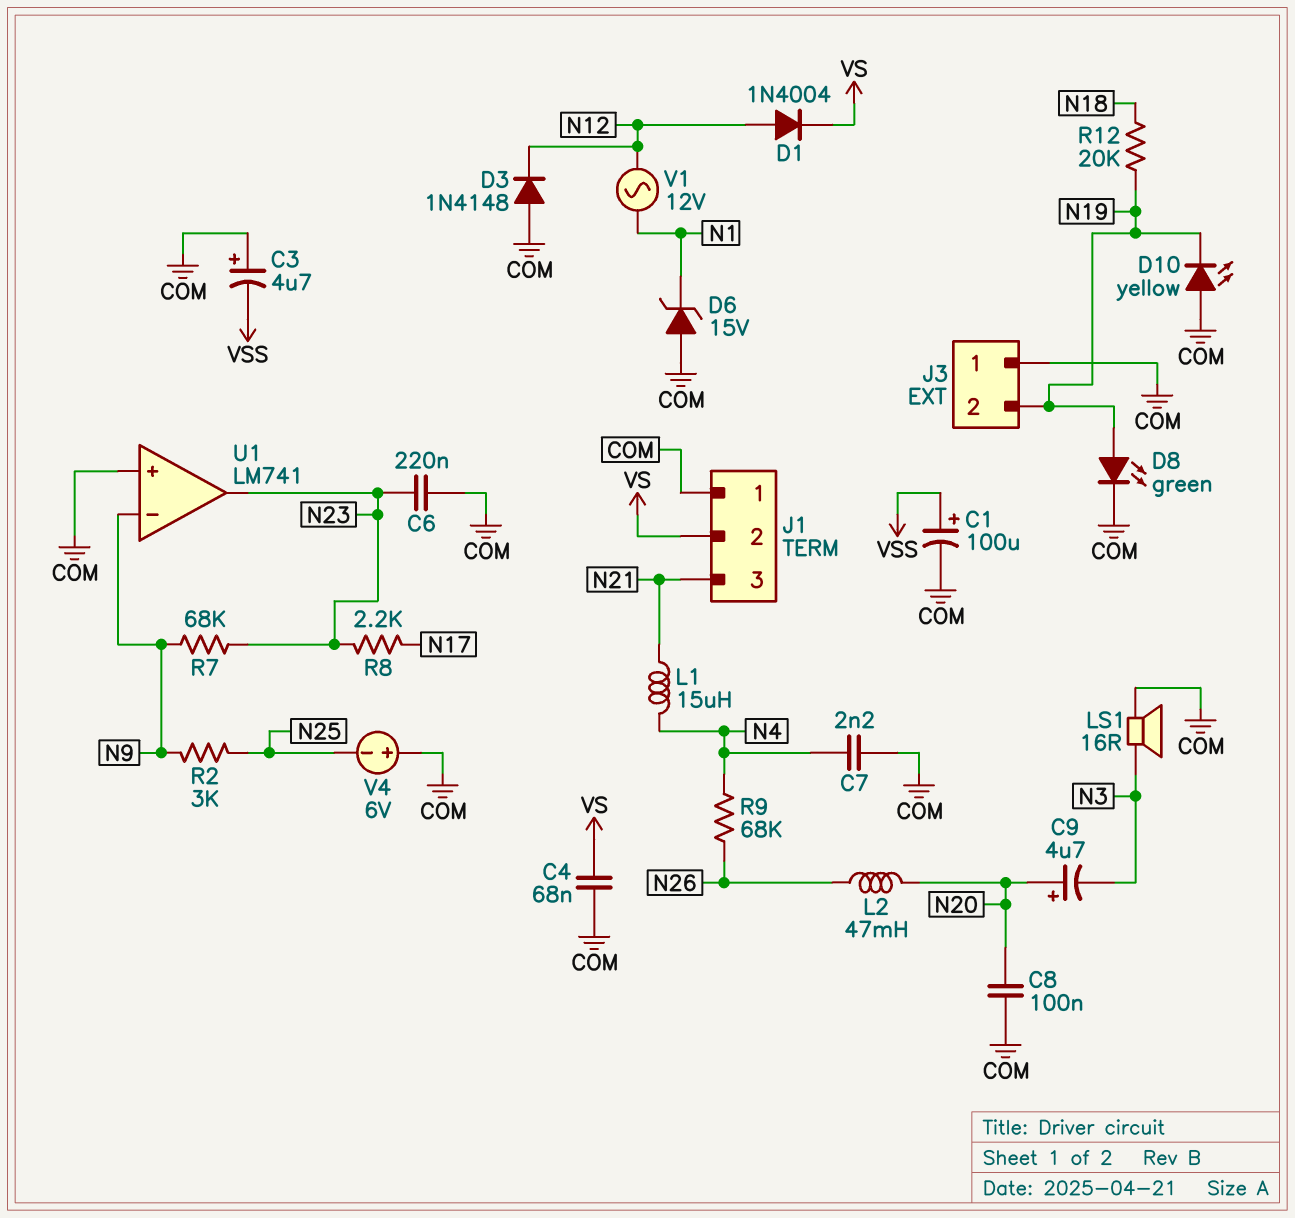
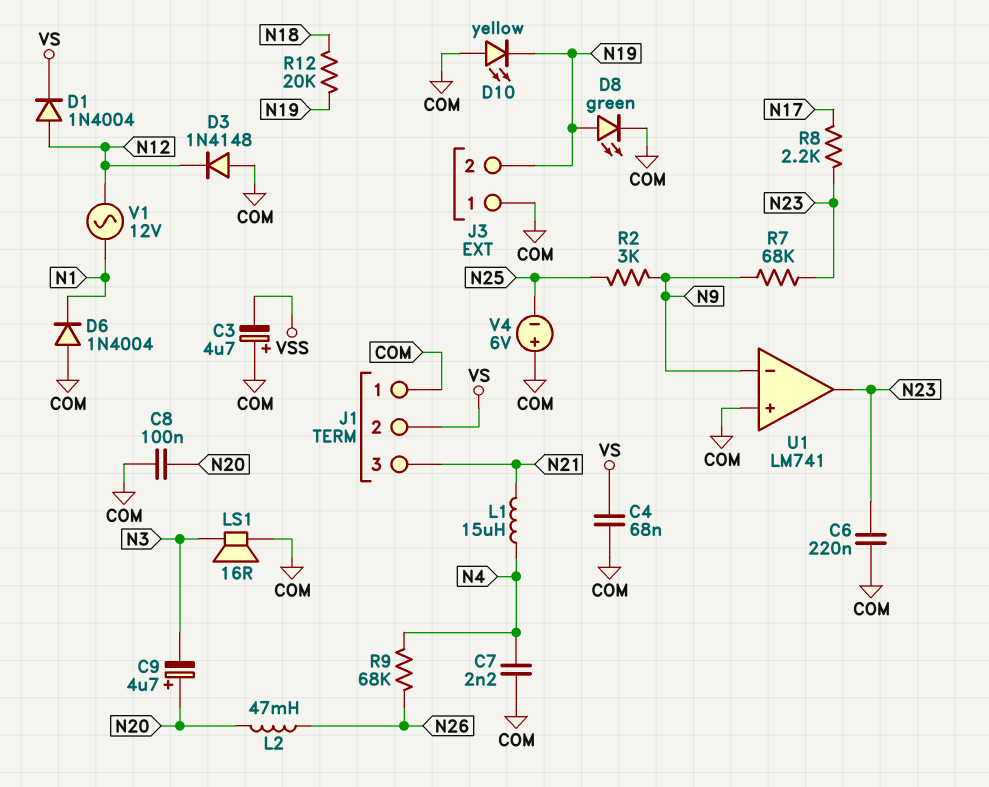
C1: 100uF (plus VSS, minus COM) -> none
D6: zener 15V (A COM, K N1) -> diode 1N4004 (A COM, K N1)

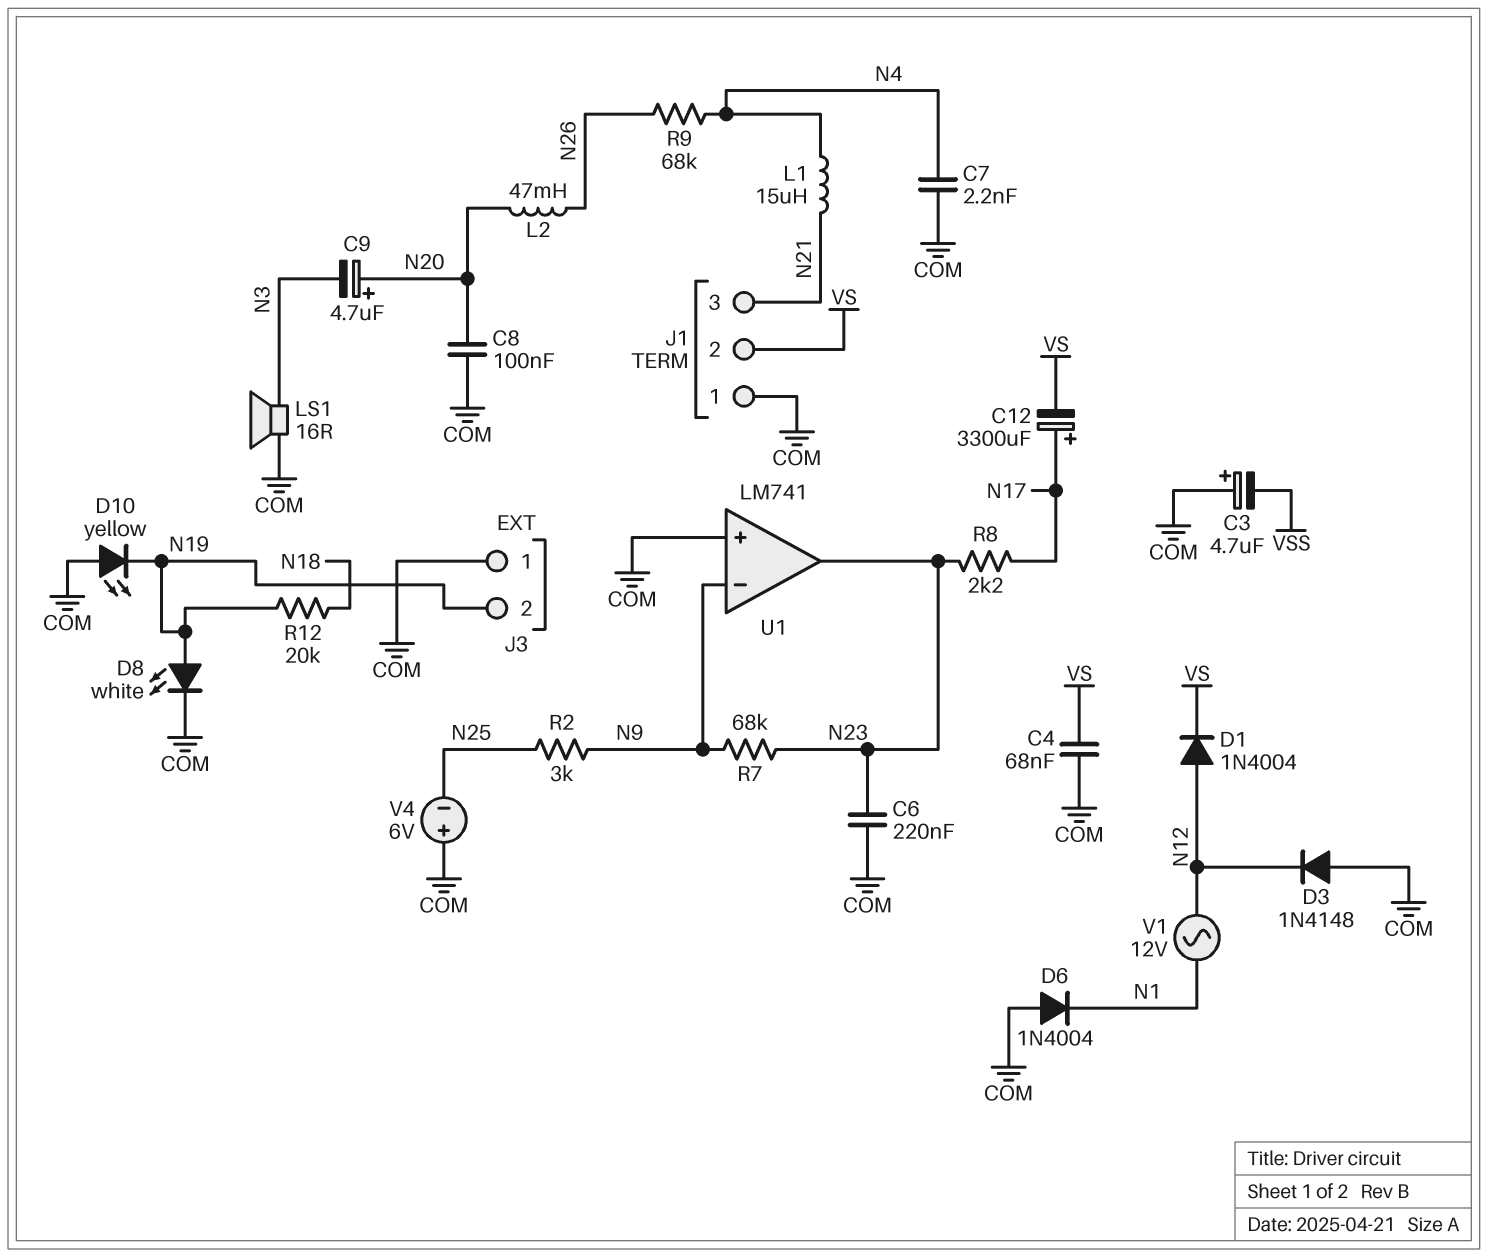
C12: none -> 3300uF (plus N17, minus VS)
D8: LED green (A N19, K COM) -> LED white (A N19, K COM)

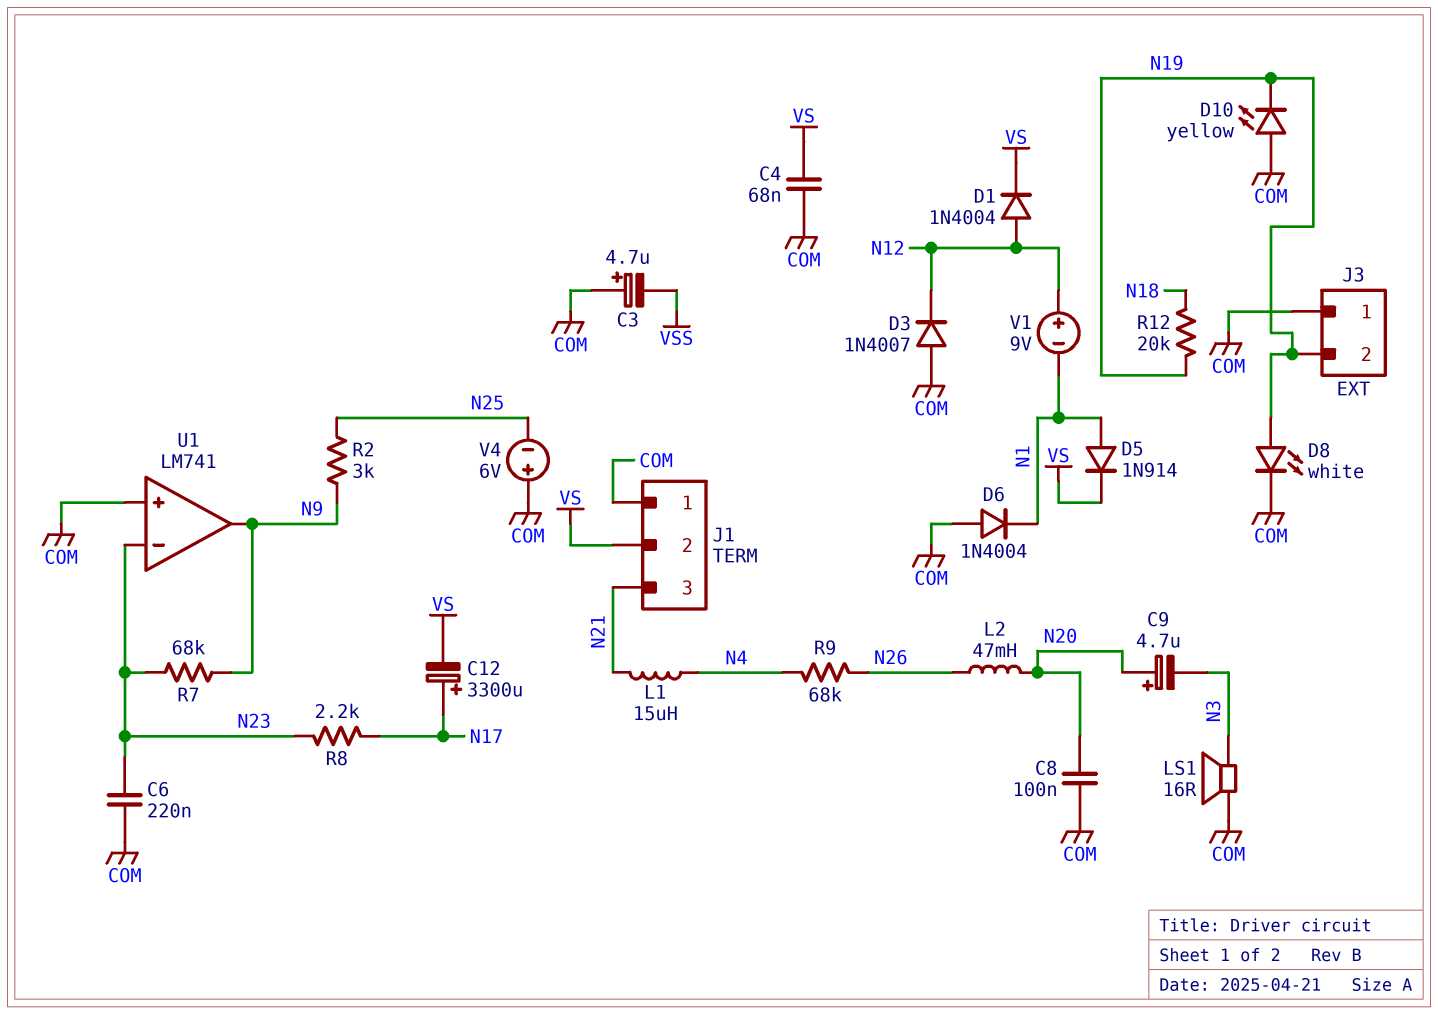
C7: 2.2nF (COM, N4) -> none
D3: diode 1N4148 (A COM, K N12) -> diode 1N4007 (A COM, K N12)
D5: none -> diode 1N914 (A N1, K VS)
U1 pin in-: N9 -> N23
U1 pin out: N23 -> N9
V1: AC 12V (N1, N12) -> 9V (plus N12, minus N1)

